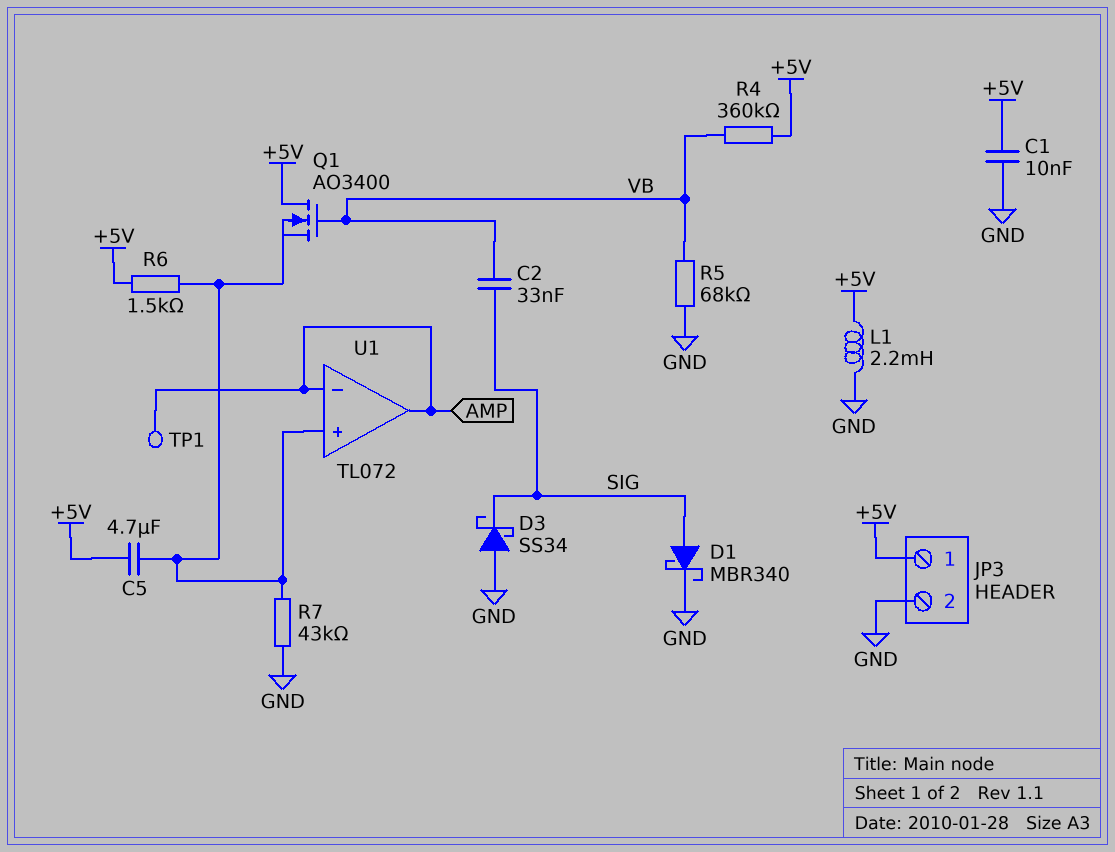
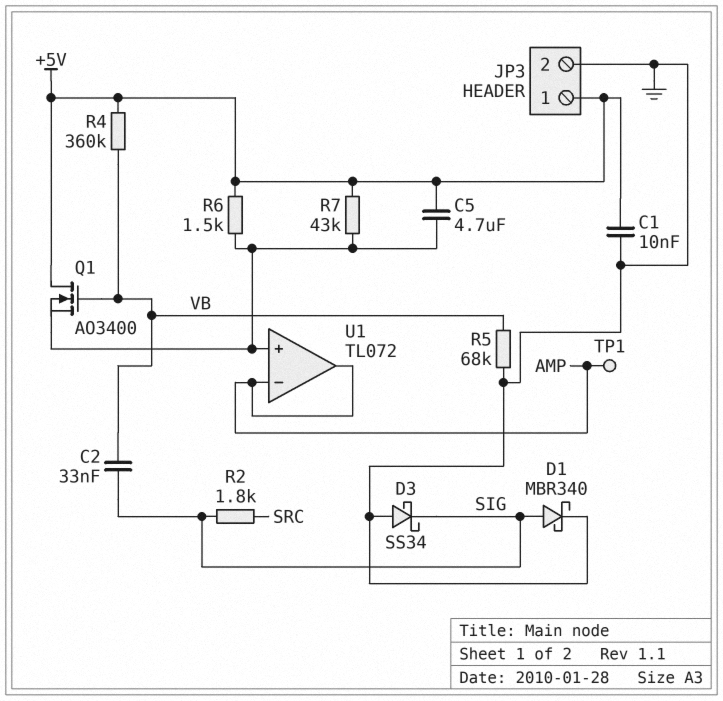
L1: 2.2mH (+5V, GND) -> none
R2: none -> 1.8k (SIG, SRC)
R7: 43k (GND, U1/in+) -> 43k (+5V, U1/in+)

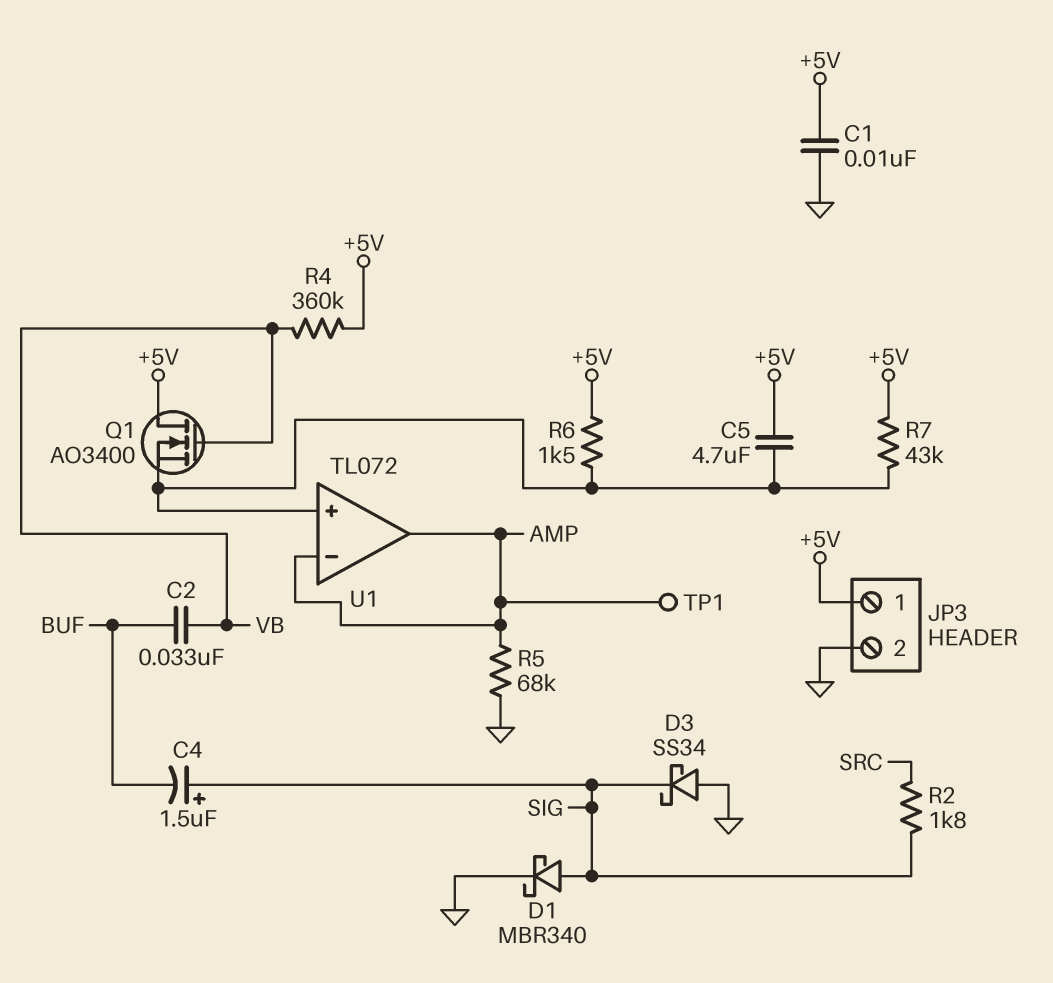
C2: 33nF (SIG, VB) -> 33nF (BUF, VB)
C4: none -> 1.5uF (plus SIG, minus BUF)
R5: 68k (GND, VB) -> 68k (AMP, GND)

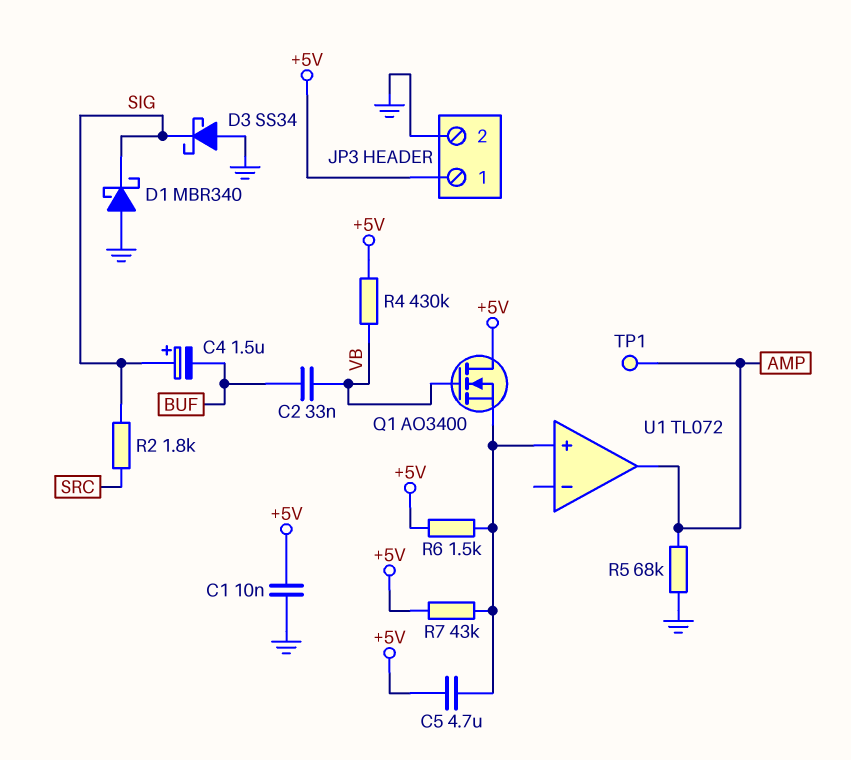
D1: schottky MBR340 (A SIG, K GND) -> schottky MBR340 (A GND, K SIG)
R4: 360k (+5V, VB) -> 430k (+5V, VB)
U1 pin in-: AMP -> none

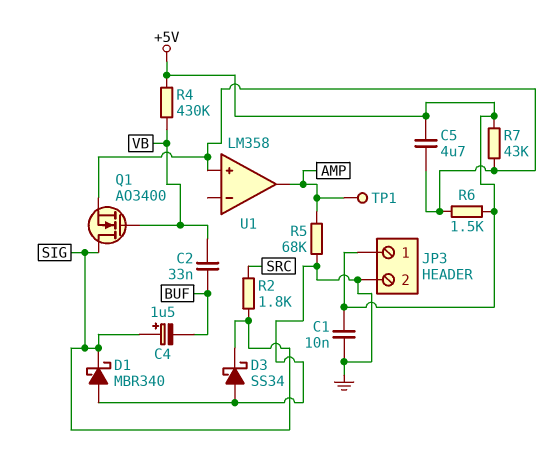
Q1: NMOS AO3400 (G VB, D +5V, S U1/in+) -> NMOS AO3400 (G VB, D SIG, S U1/in+)
U1: TL072 -> LM358

